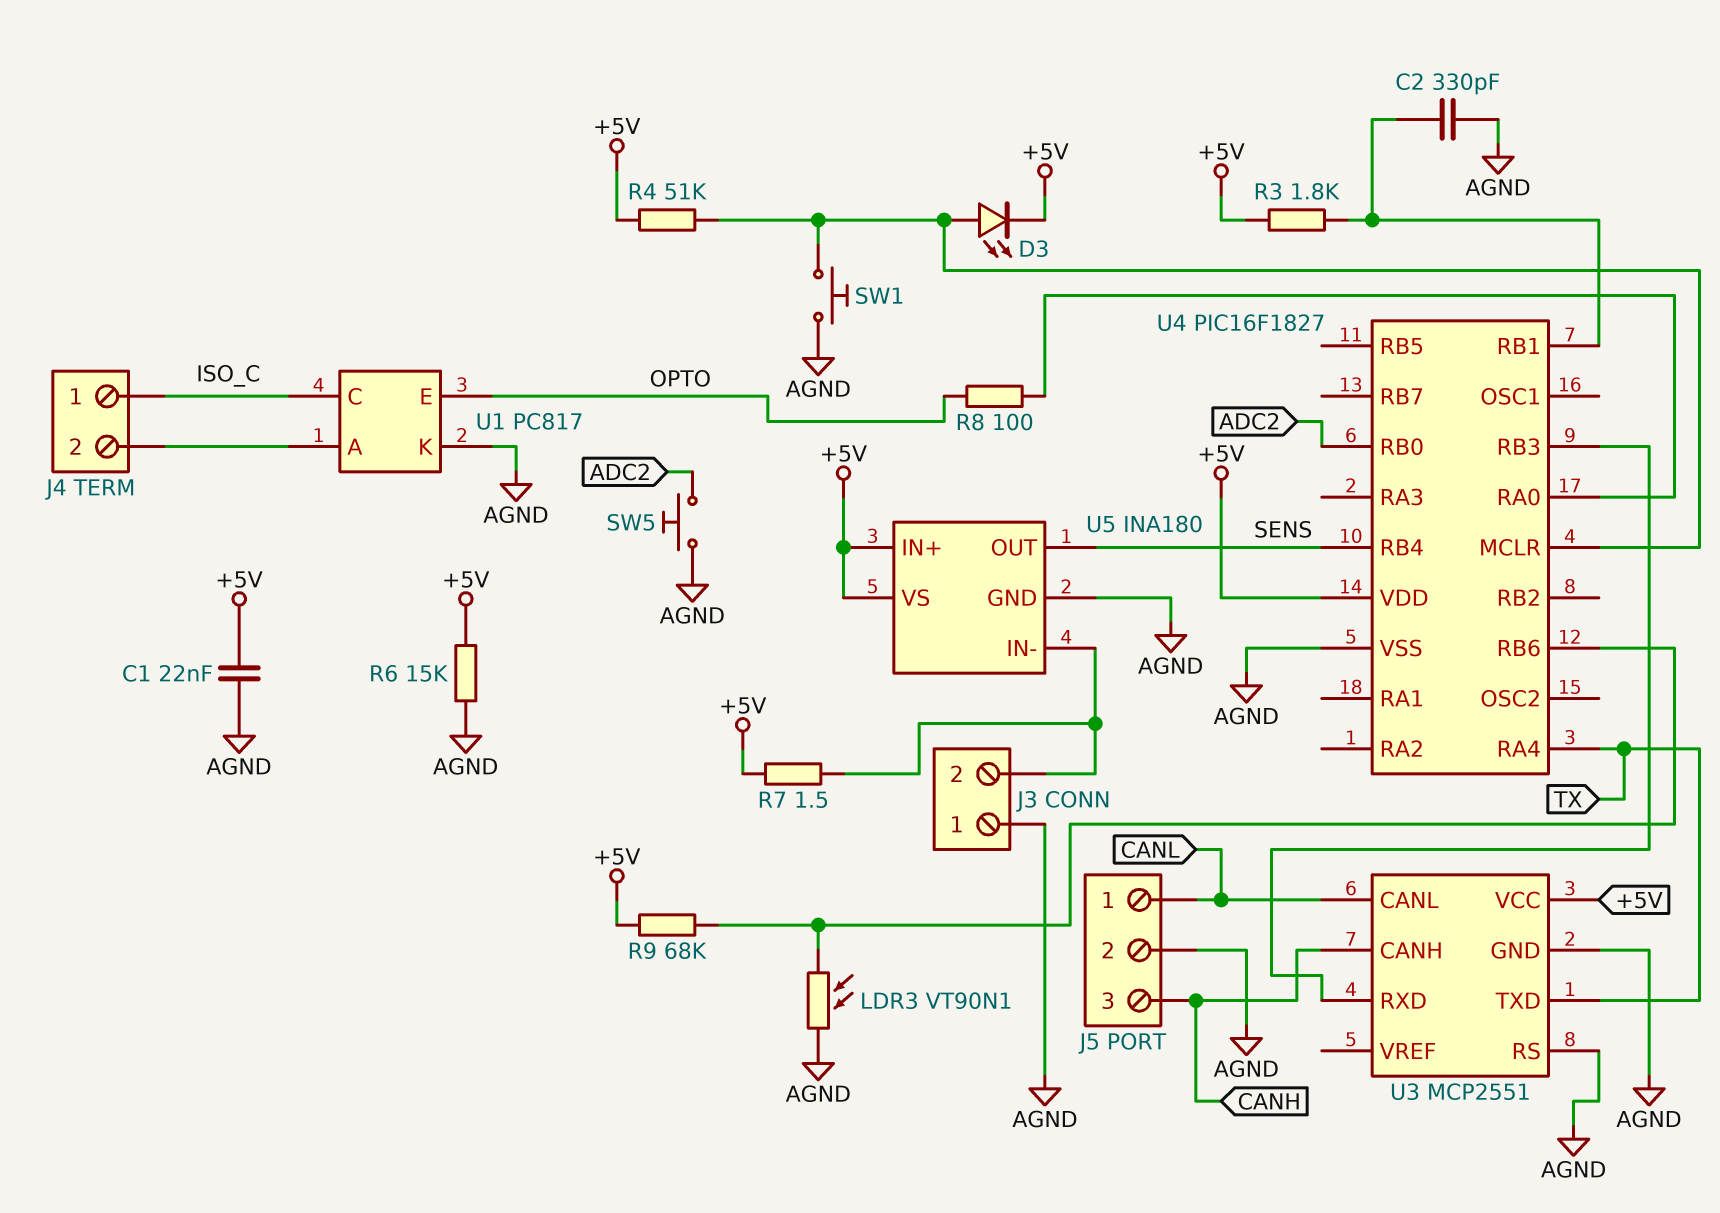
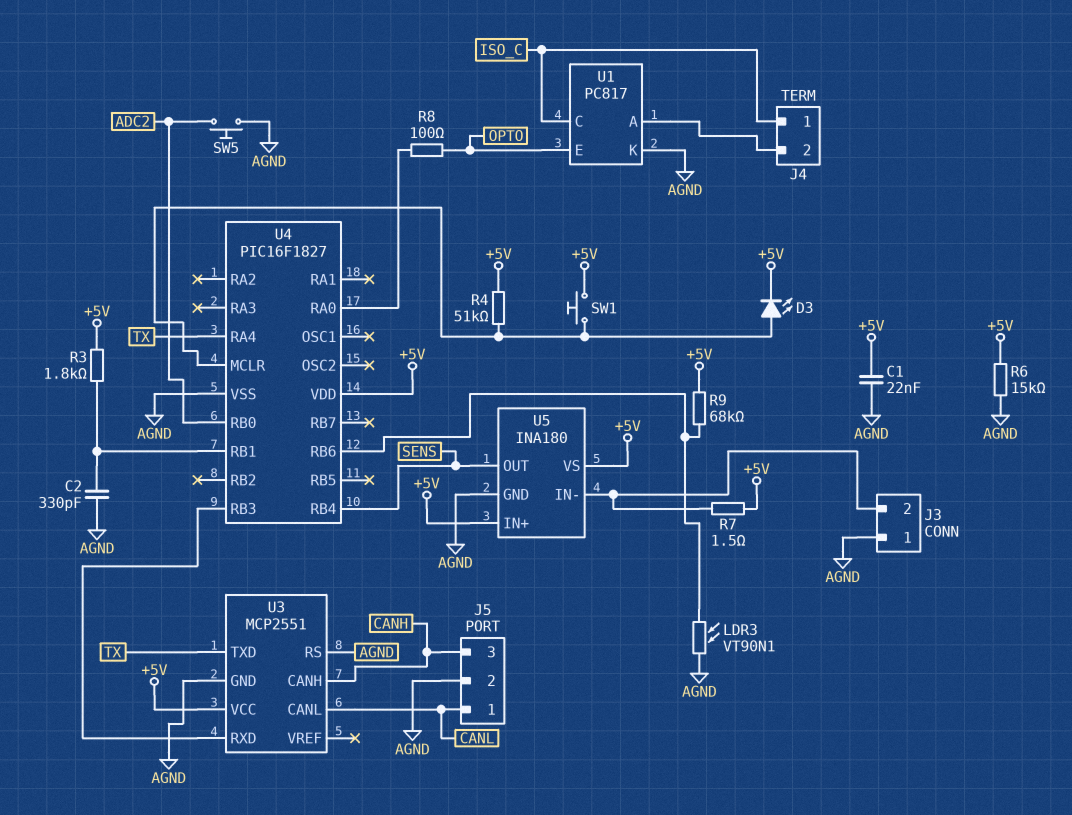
SW1: button (AGND, U4/MCLR) -> button (+5V, U4/MCLR)

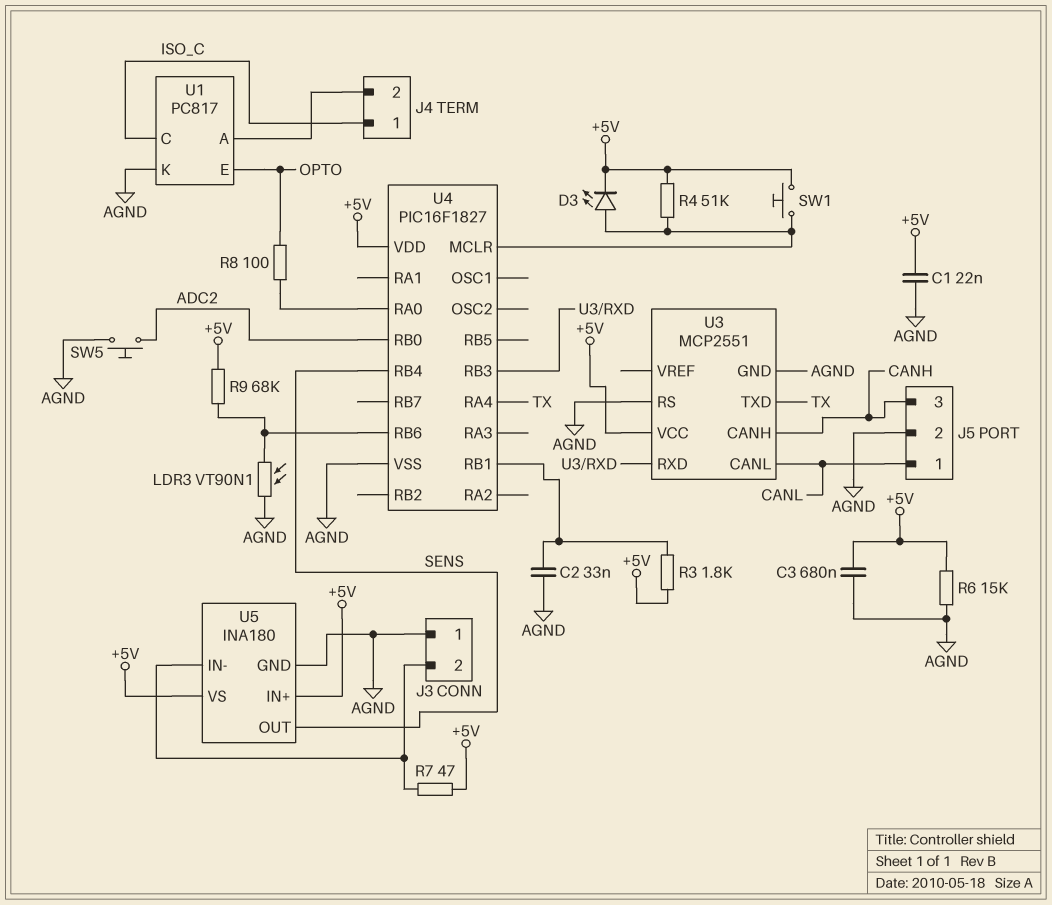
C2: 330pF (AGND, U4/RB1) -> 33nF (AGND, U4/RB1)
C3: none -> 680nF (+5V, AGND)
R7: 1.5 (+5V, J3/2) -> 47 (+5V, J3/2)

